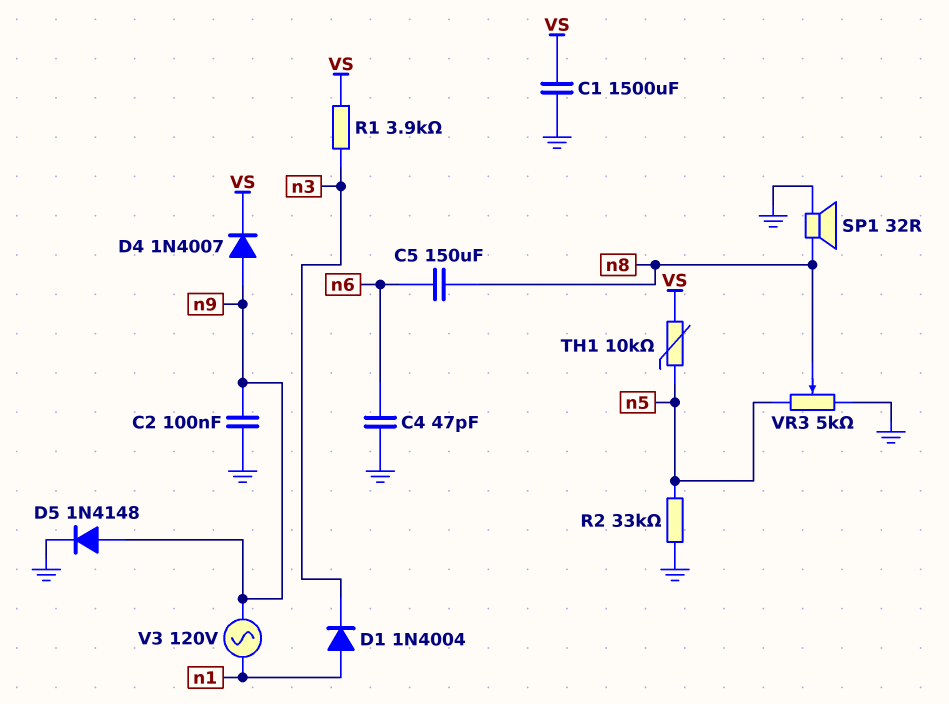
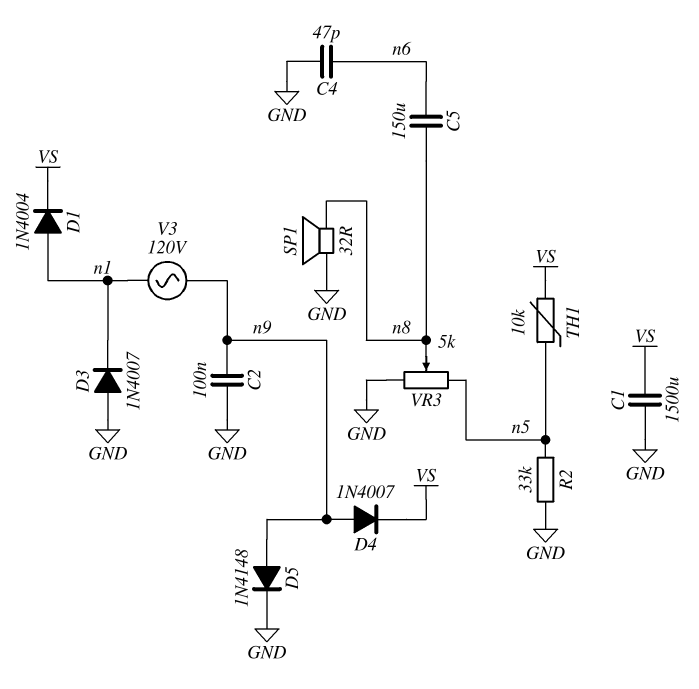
D1: diode 1N4004 (A n1, K n3) -> diode 1N4004 (A n1, K VS)
D3: none -> diode 1N4007 (A GND, K n1)
R1: 3.9k (VS, n3) -> none

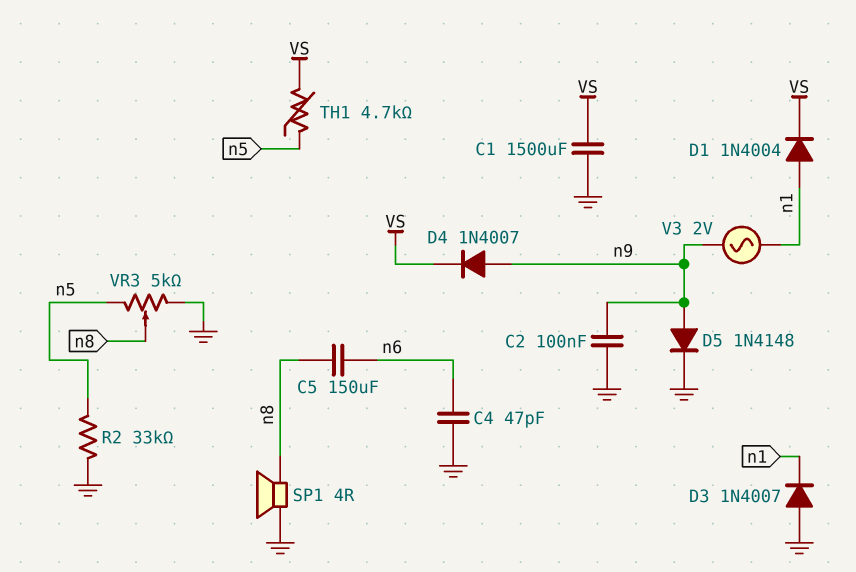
SP1: speaker 32R (GND, n8) -> speaker 4R (GND, n8)
TH1: 10k (VS, n5) -> 4.7k (VS, n5)
V3: AC 120V (n1, n9) -> AC 2V (n1, n9)

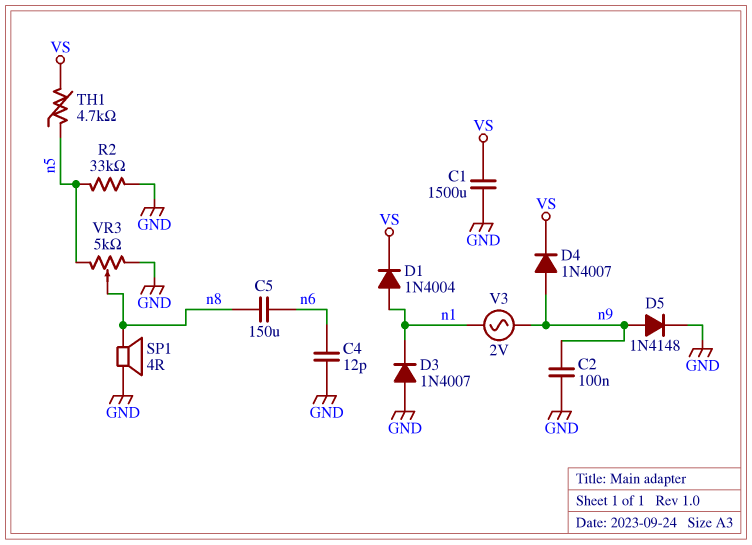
C4: 47pF (GND, n6) -> 12pF (GND, n6)

